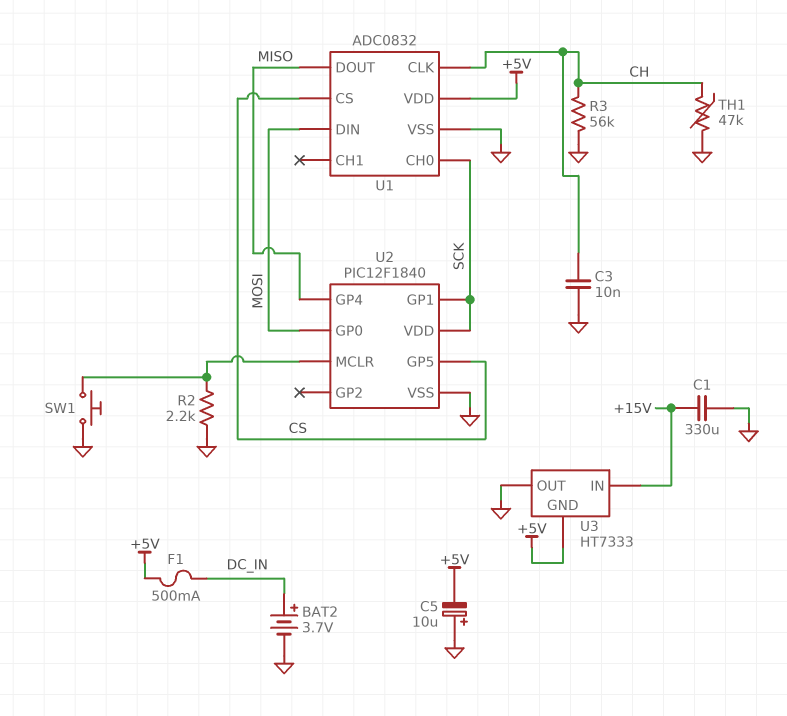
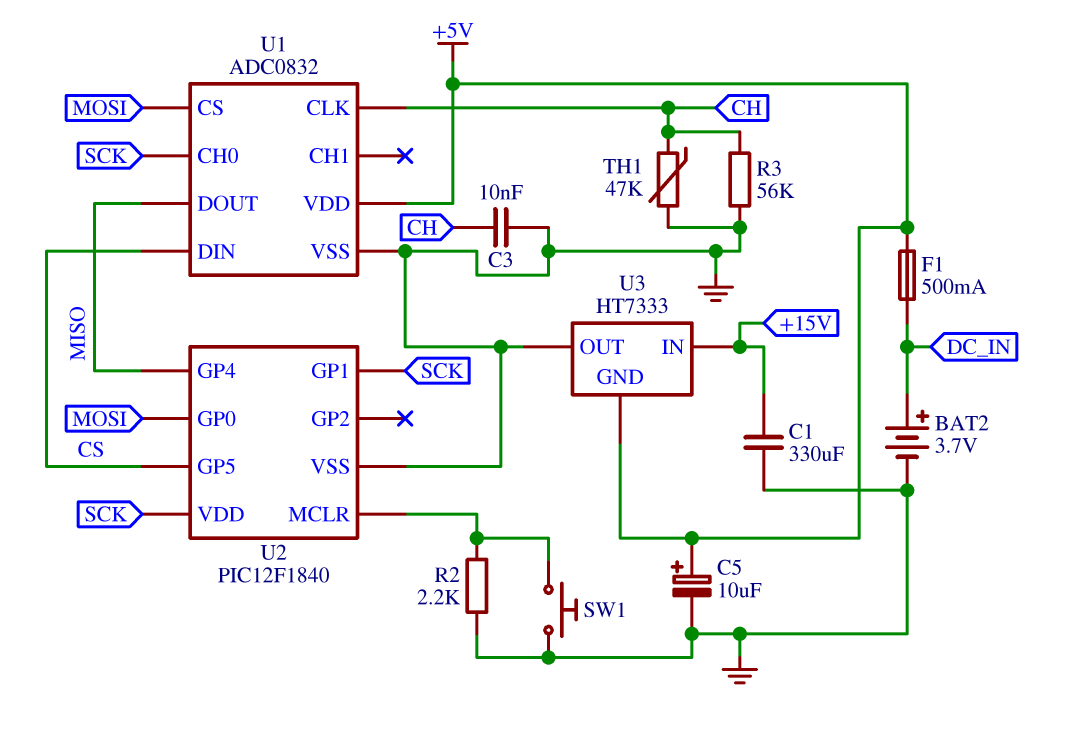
C5: 10uF (plus GND, minus +5V) -> 10uF (plus +5V, minus GND)
U1 pin CS: CS -> MOSI
U1 pin DIN: MOSI -> CS

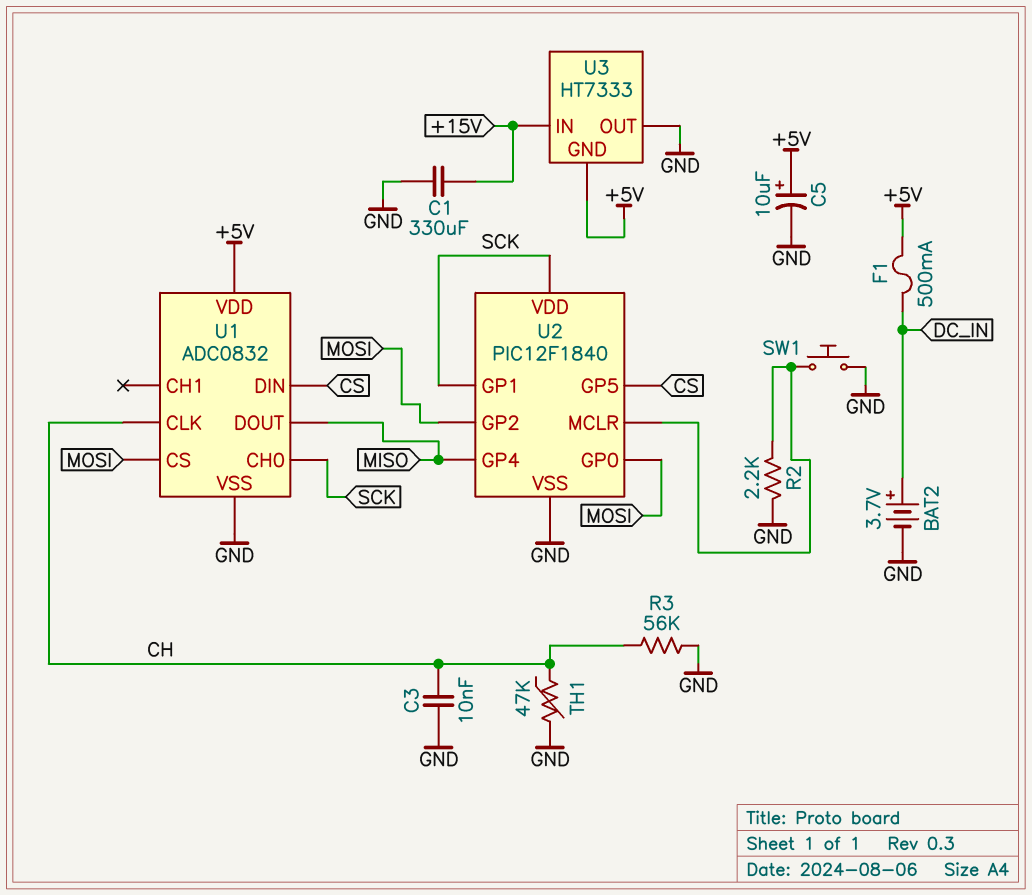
U2 pin GP2: none -> MOSI

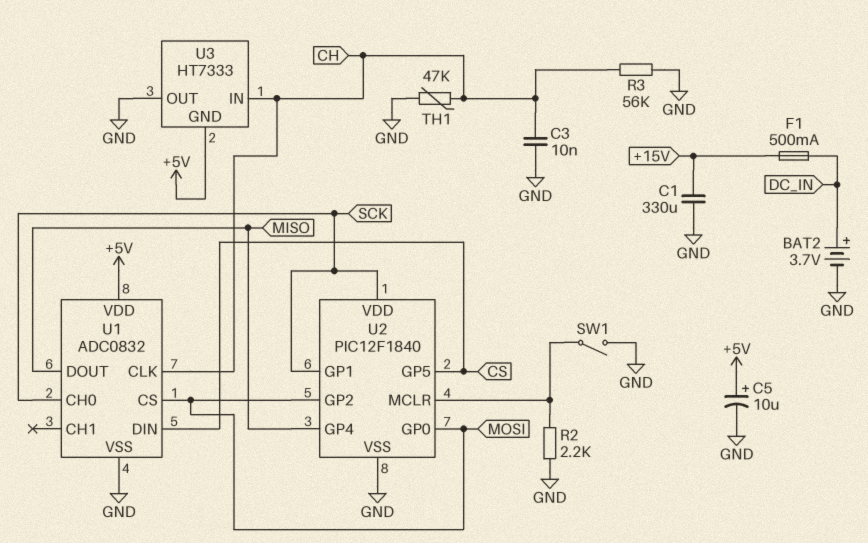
F1: 500mA (+5V, DC_IN) -> 500mA (+15V, DC_IN)
SW1: button (GND, U2/MCLR) -> switch (GND, U2/MCLR)
U3 pin IN: +15V -> CH

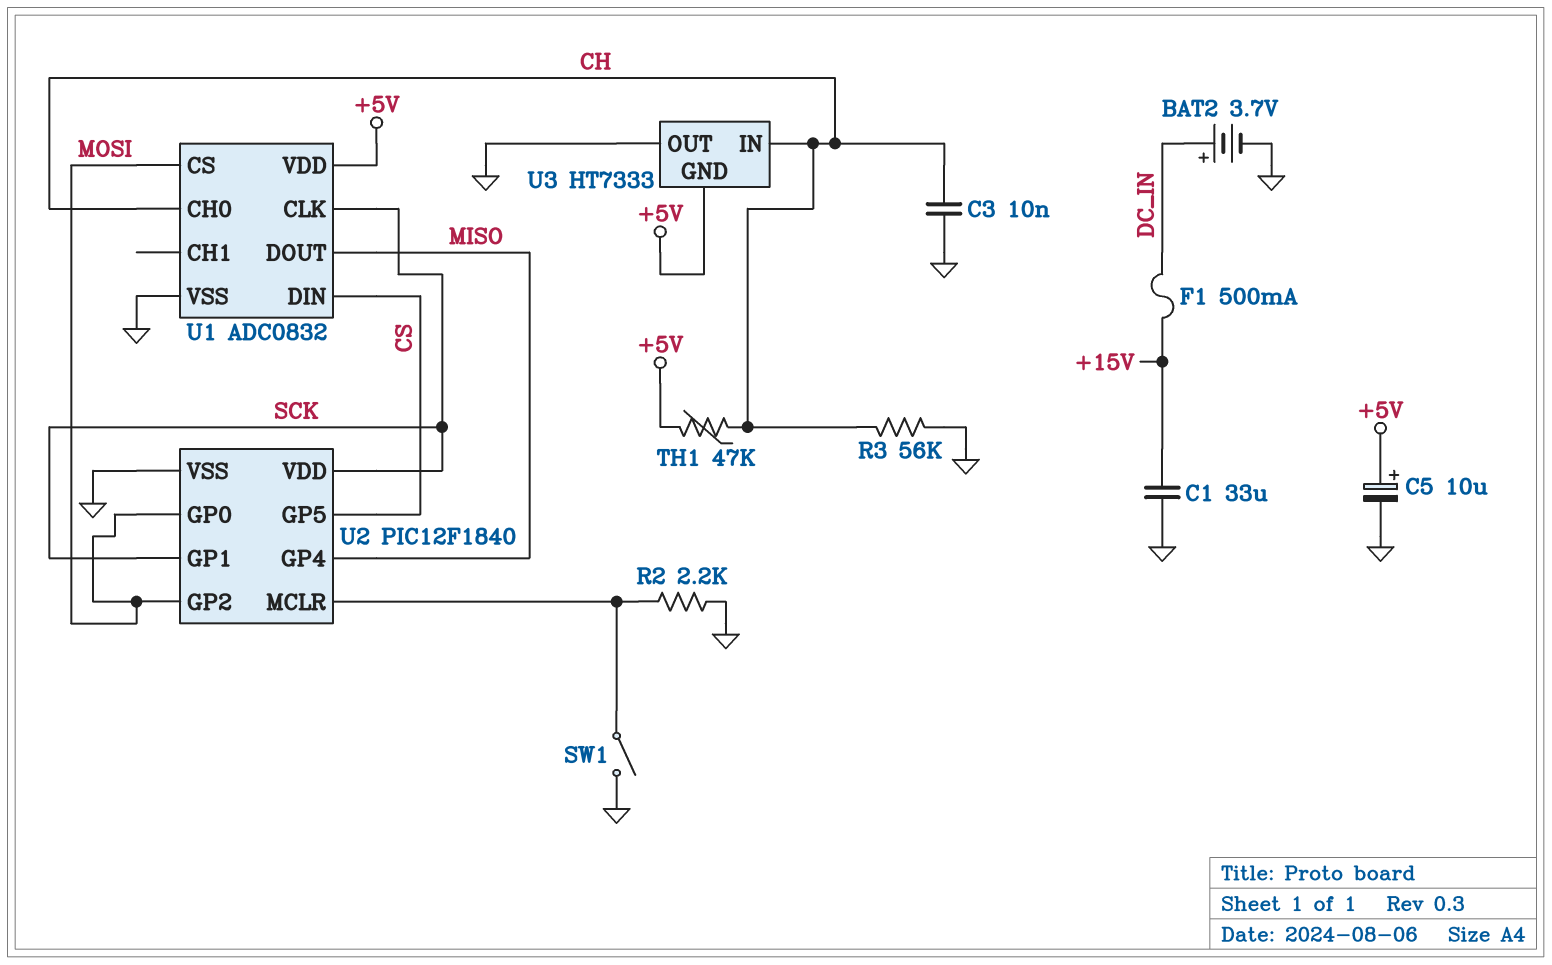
C1: 330uF (+15V, GND) -> 33uF (+15V, GND)
TH1: 47k (CH, GND) -> 47k (+5V, CH)
U1 pin CH0: SCK -> CH
U1 pin CLK: CH -> SCK

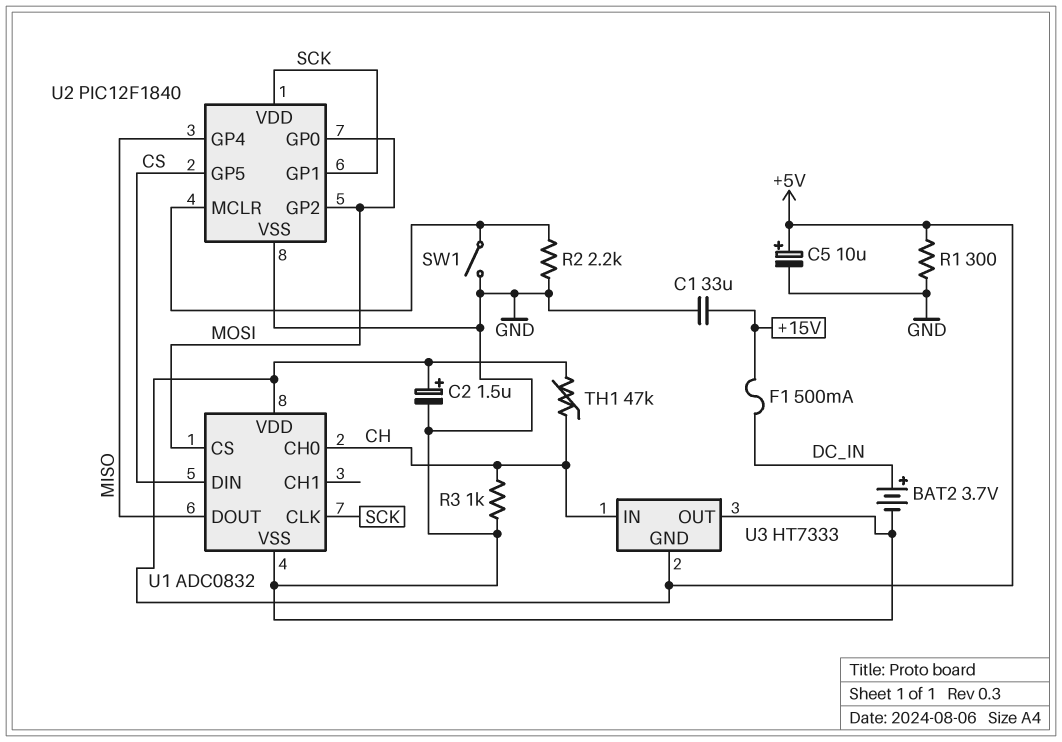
C2: none -> 1.5uF (plus +5V, minus GND)
C3: 10nF (CH, GND) -> none
R1: none -> 300 (+5V, GND)
R3: 56k (CH, GND) -> 1k (CH, GND)

